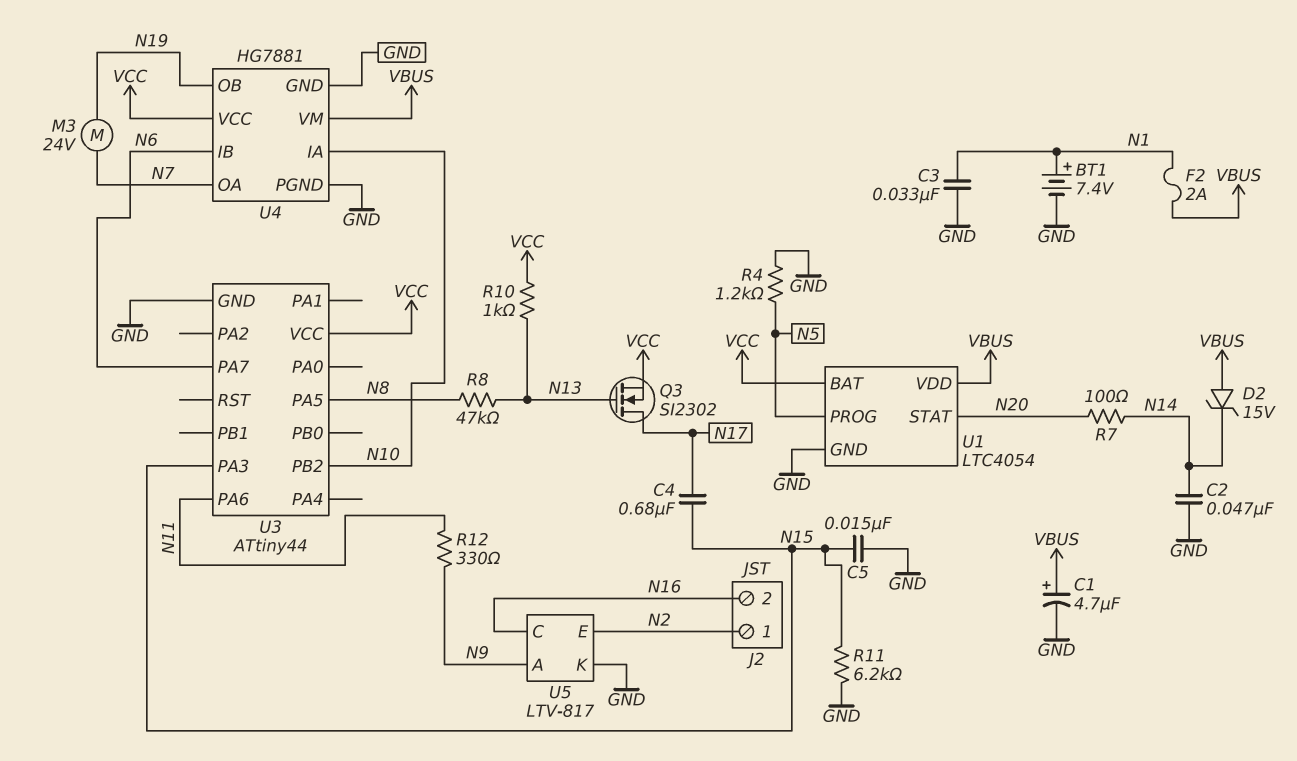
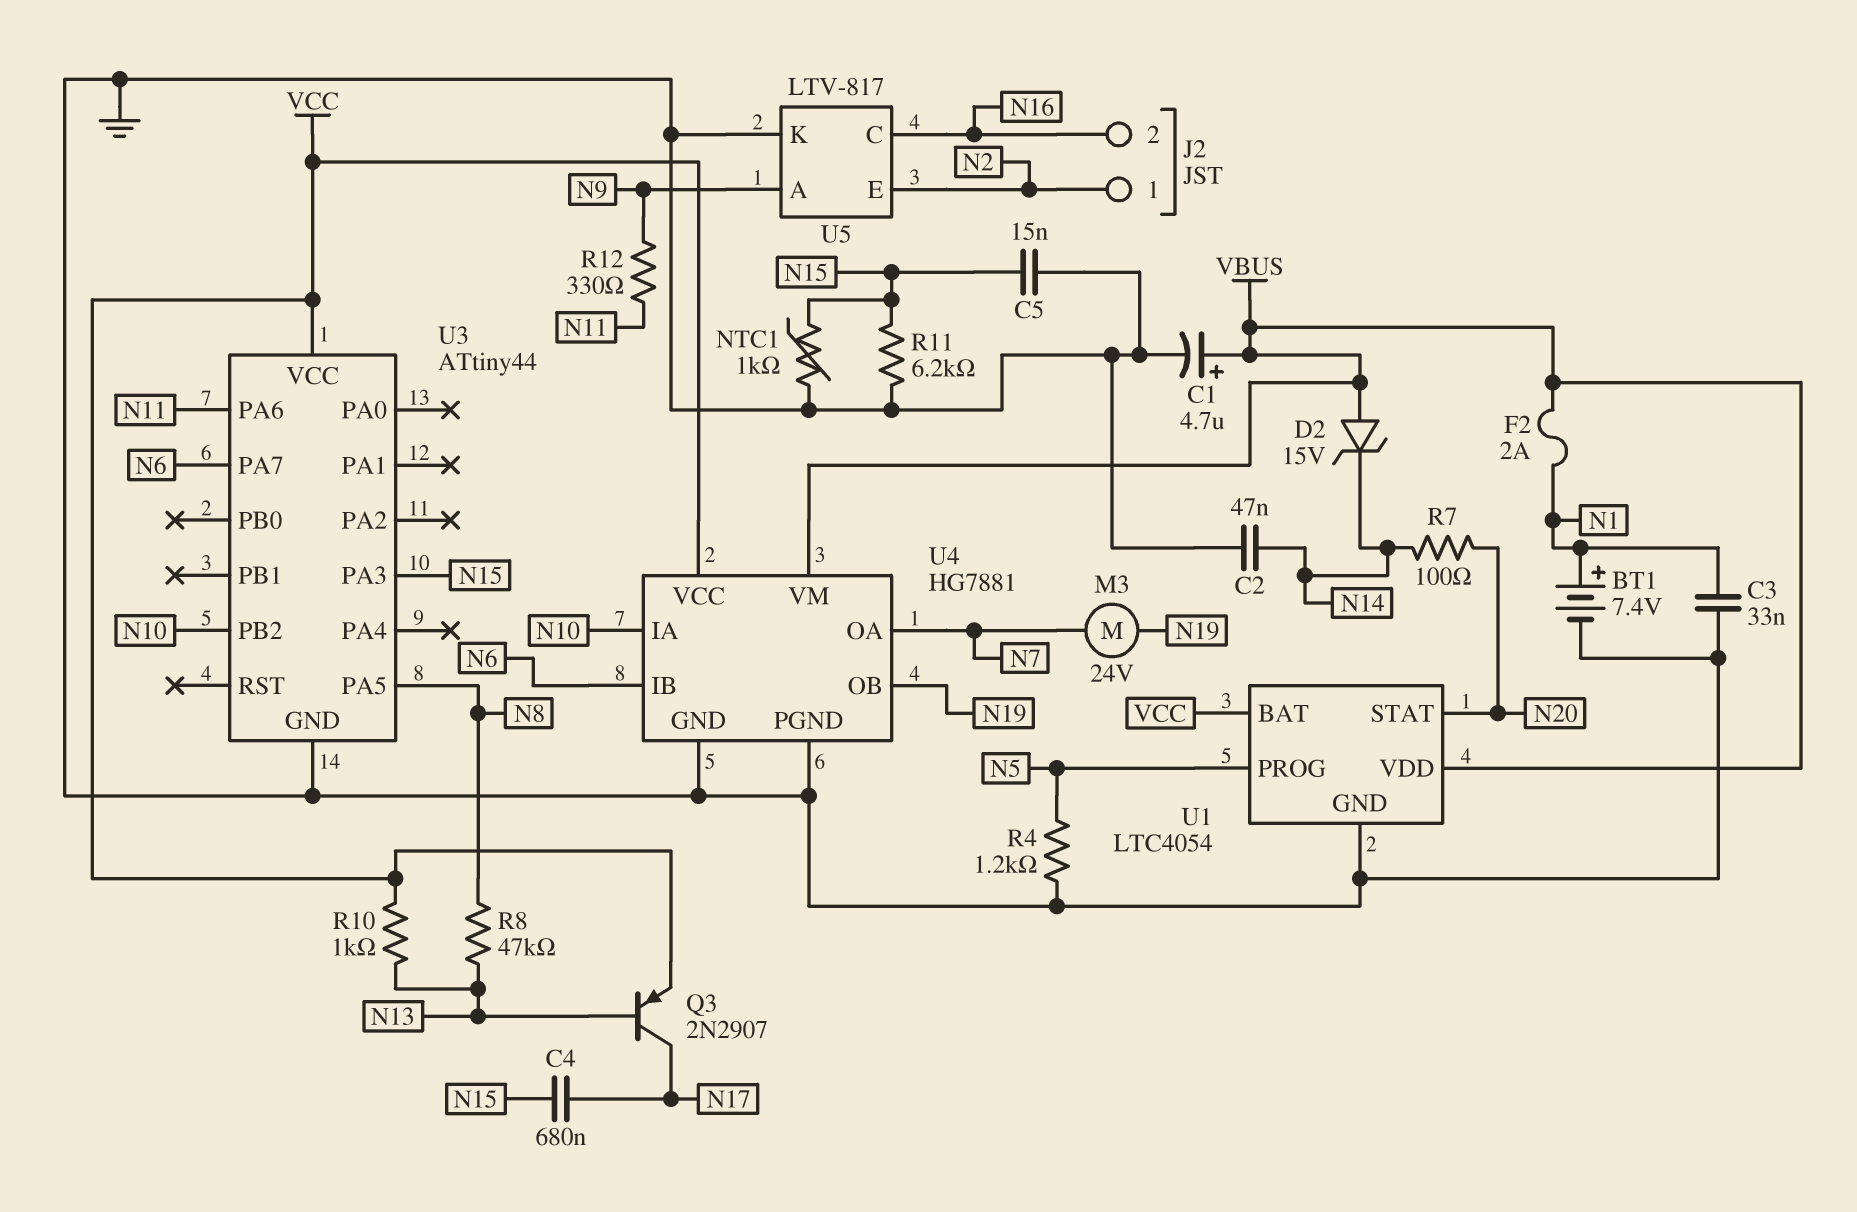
NTC1: none -> 1k (GND, N15)
Q3: NMOS SI2302 (G N13, D N17, S VCC) -> PNP 2N2907 (B N13, C N17, E VCC)

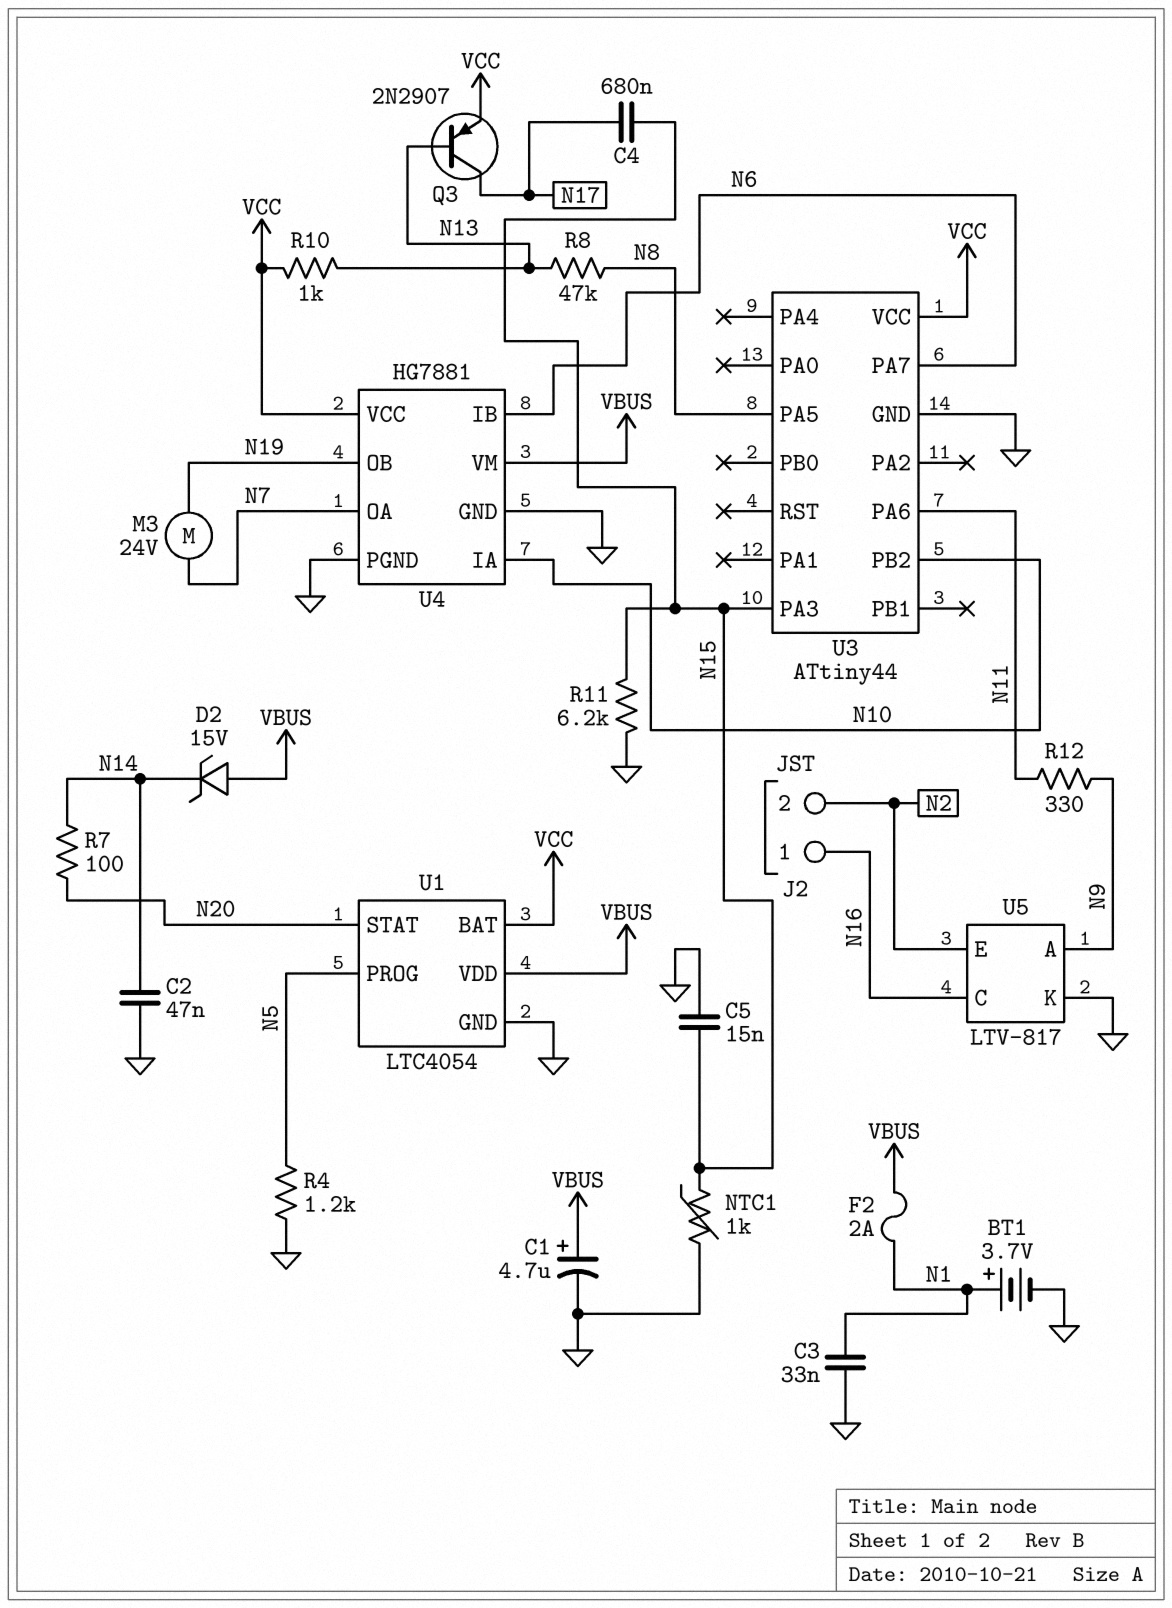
BT1: 7.4V (plus N1, minus GND) -> 3.7V (plus N1, minus GND)
J2 pin 1: N2 -> N16
J2 pin 2: N16 -> N2

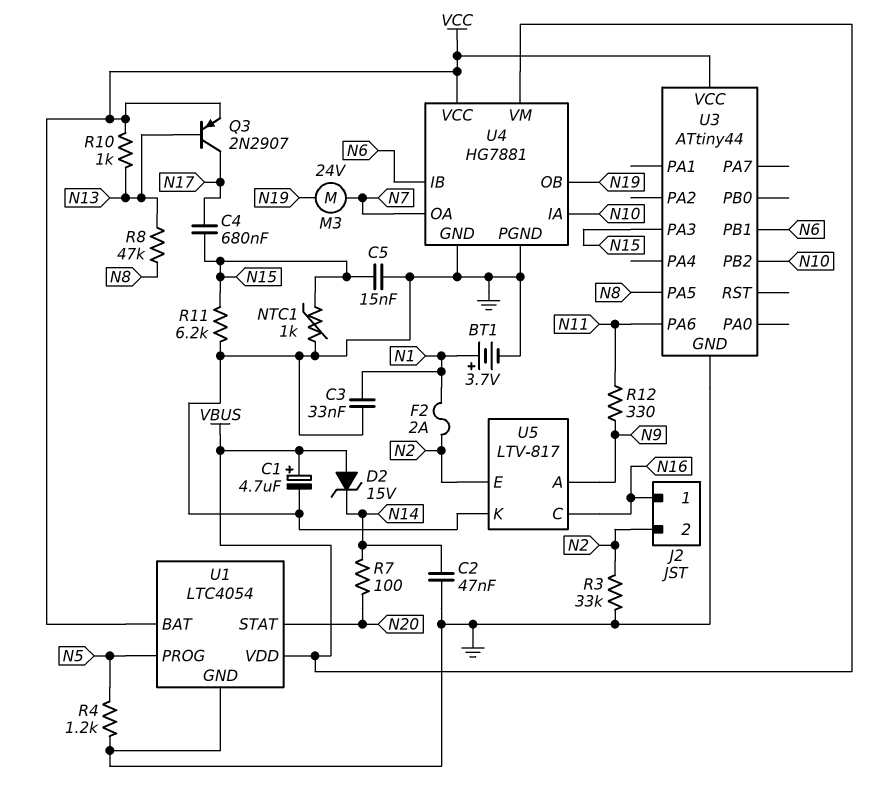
F2: 2A (N1, VBUS) -> 2A (N1, N2)
R3: none -> 33k (GND, N2)
U3 pin PA7: N6 -> none
U3 pin PB1: none -> N6

